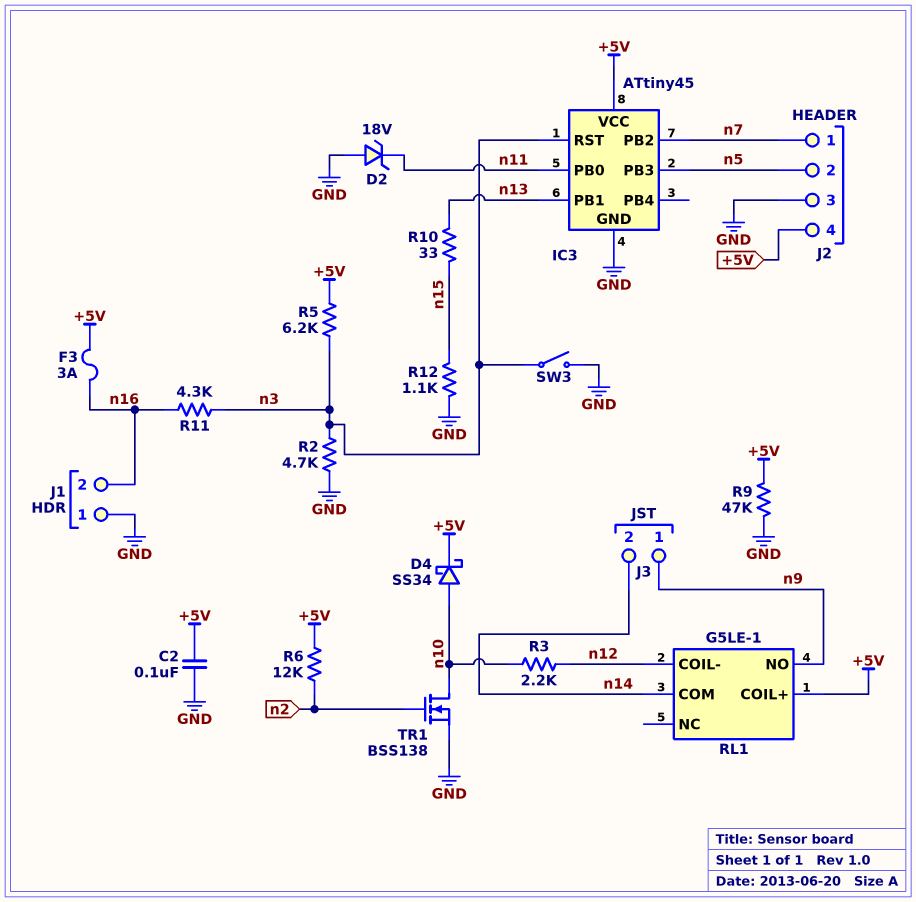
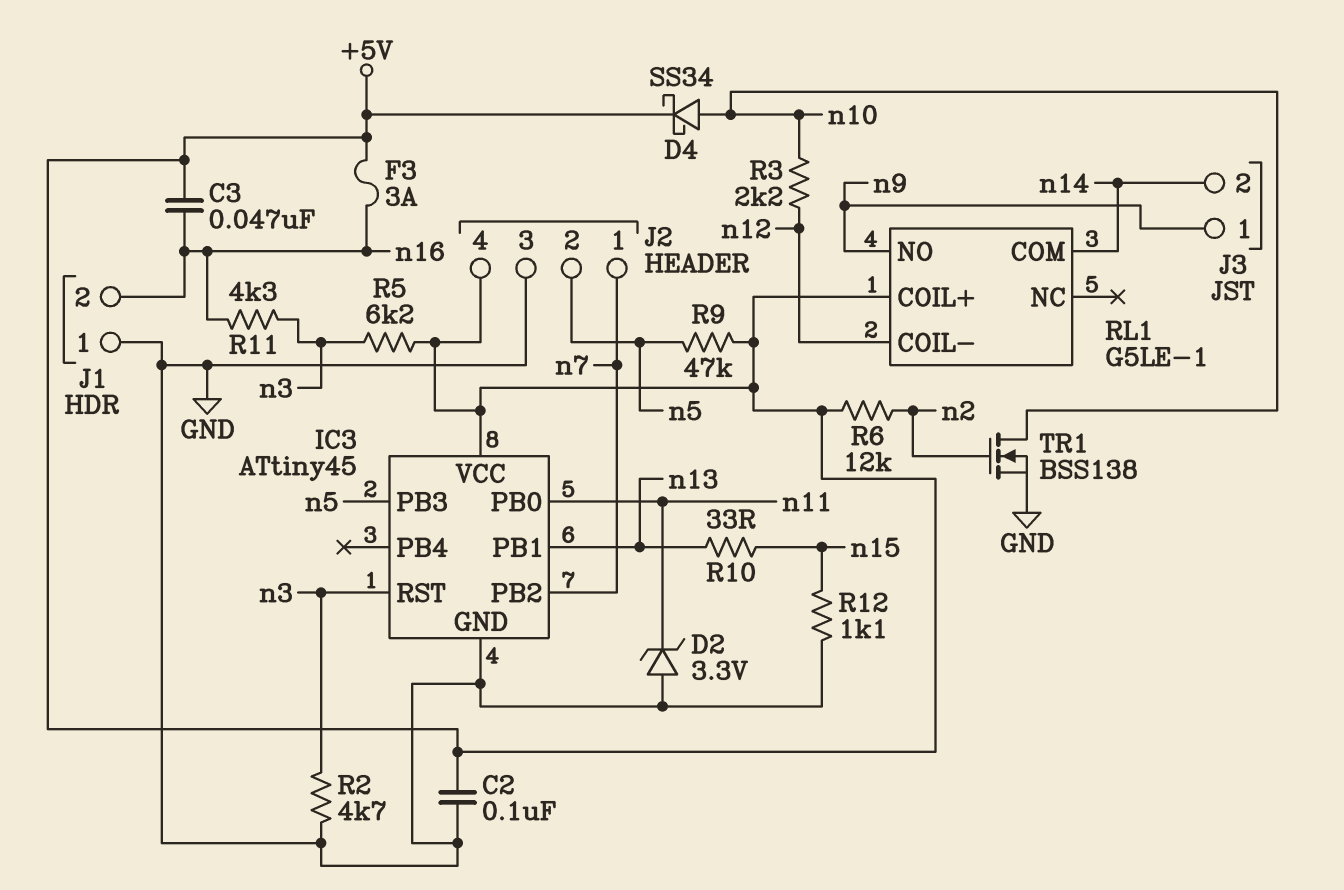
C3: none -> 47nF (+5V, n16)
D2: zener 18V (A GND, K n11) -> zener 3.3V (A GND, K n11)
R9: 47k (+5V, GND) -> 47k (+5V, n5)
SW3: switch (GND, n3) -> none

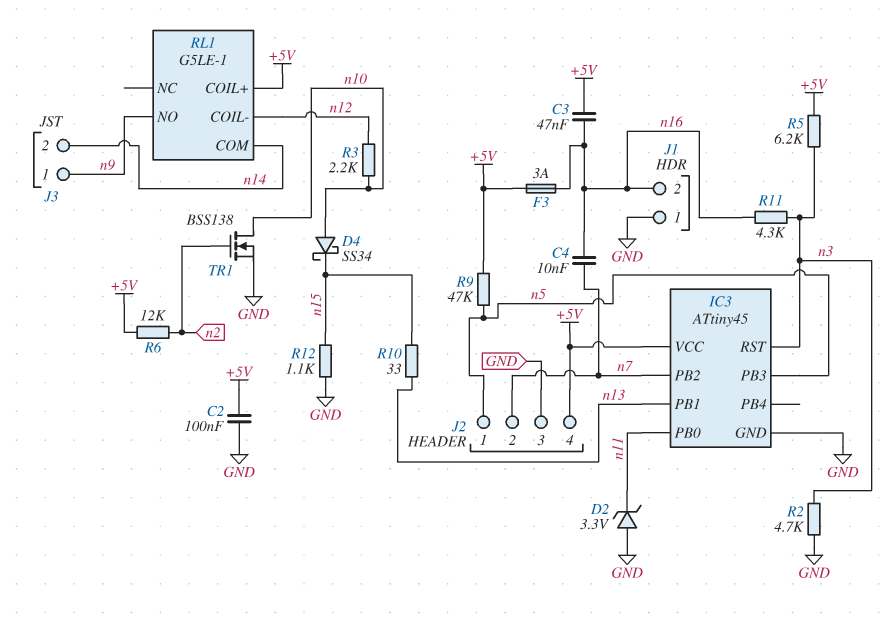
C4: none -> 10nF (n7, n16)
D4: schottky SS34 (A n10, K +5V) -> schottky SS34 (A n10, K n15)
J2 pin 1: n7 -> n5
J2 pin 2: n5 -> n7

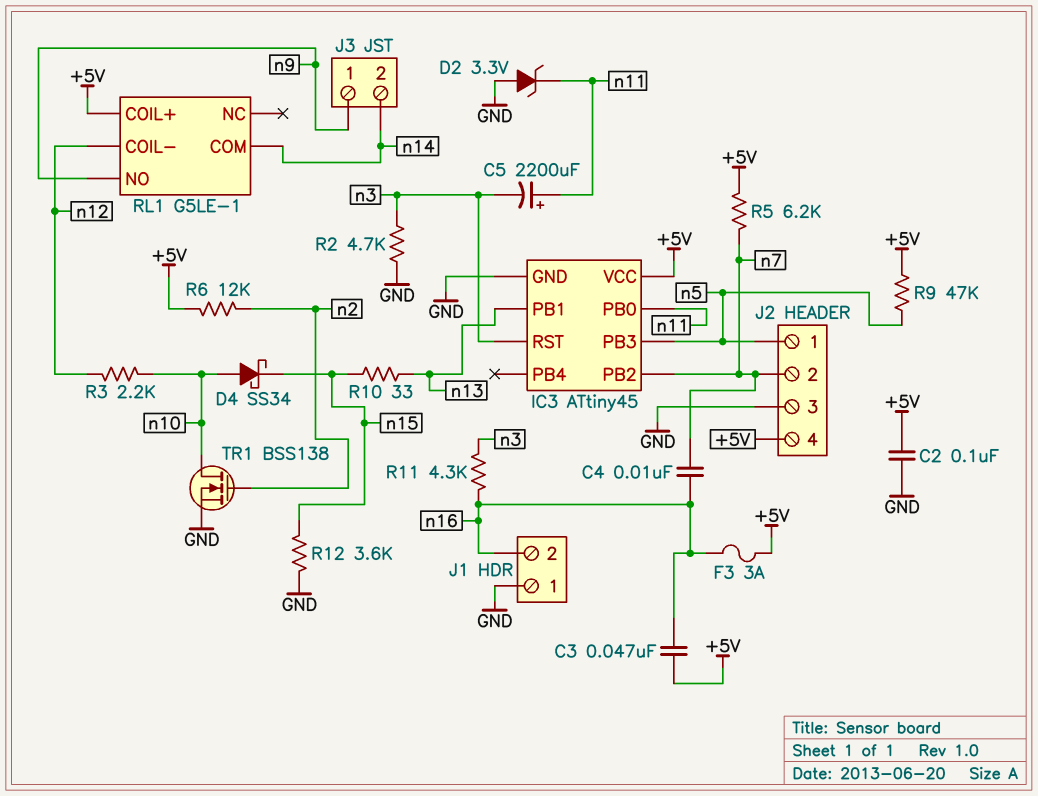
C5: none -> 2200uF (plus n11, minus n3)
R5: 6.2k (+5V, n3) -> 6.2k (+5V, n7)
R12: 1.1k (GND, n15) -> 3.6k (GND, n15)

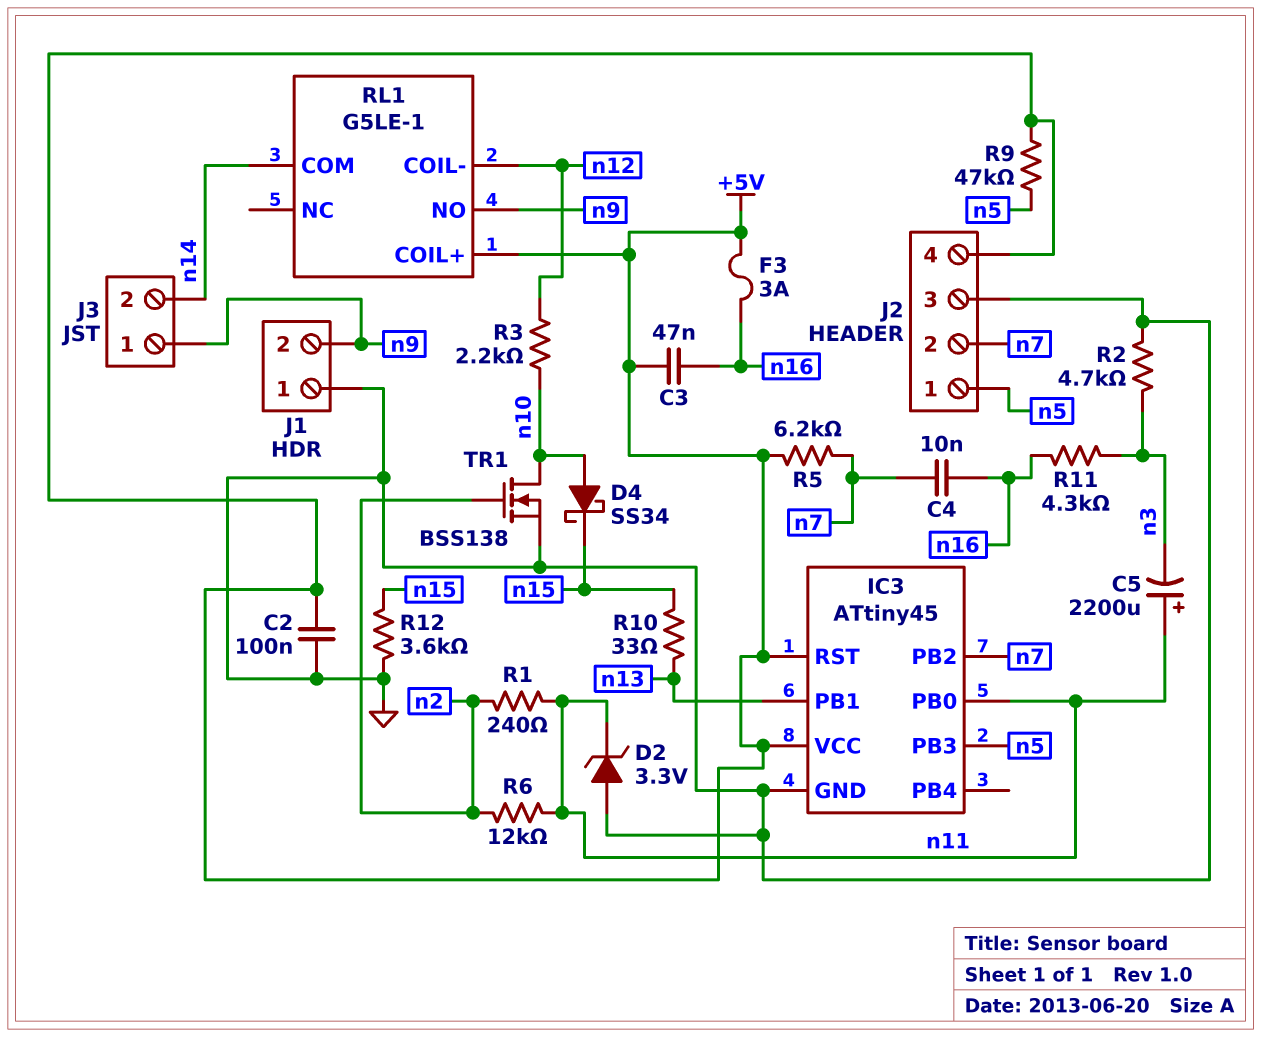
IC3 pin RST: n3 -> +5V
J1 pin 2: n16 -> n9
R1: none -> 240 (n2, n11)
R6: 12k (+5V, n2) -> 12k (n2, n11)

